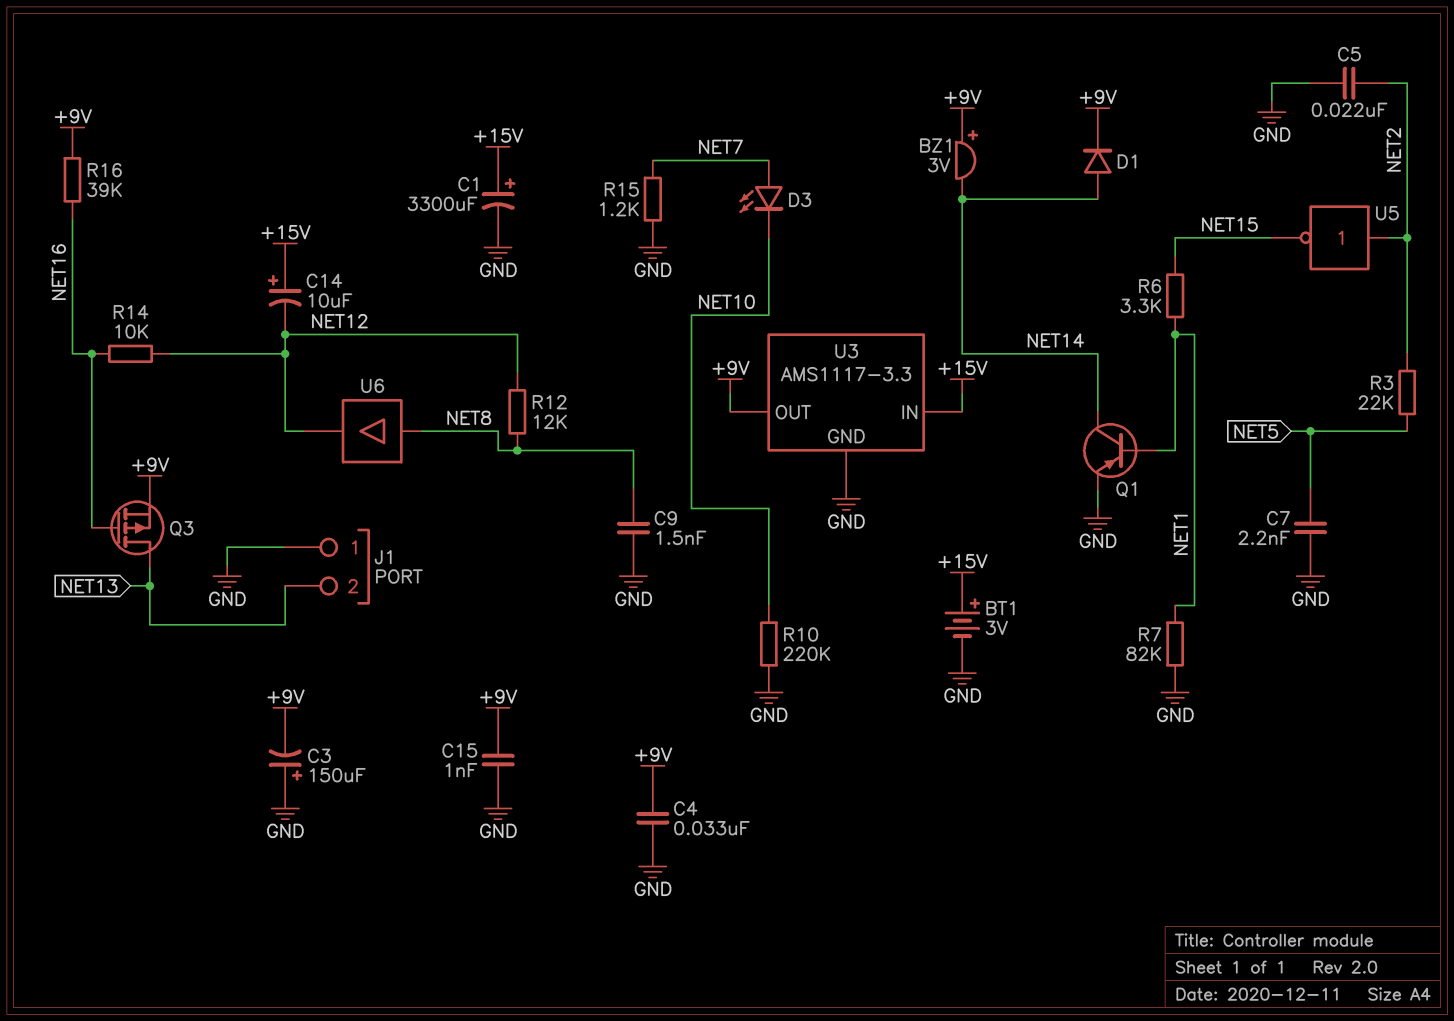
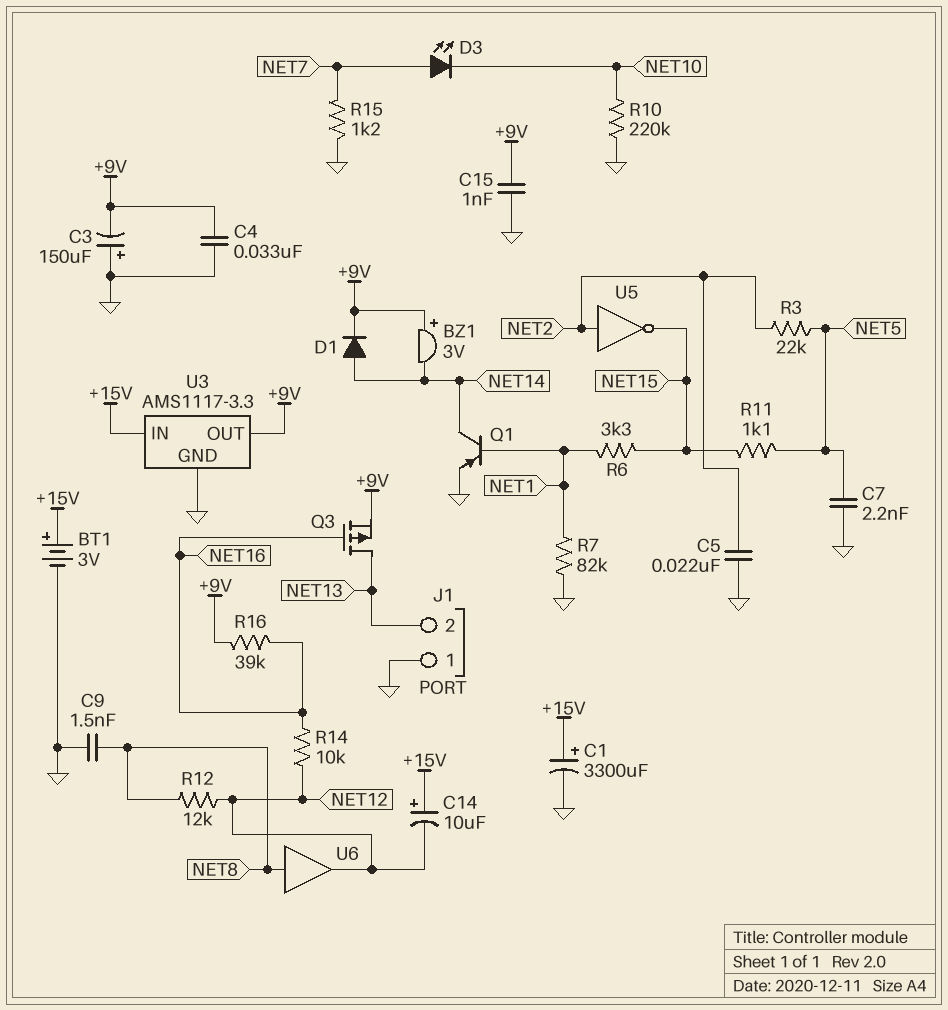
R11: none -> 1.1k (NET5, NET15)

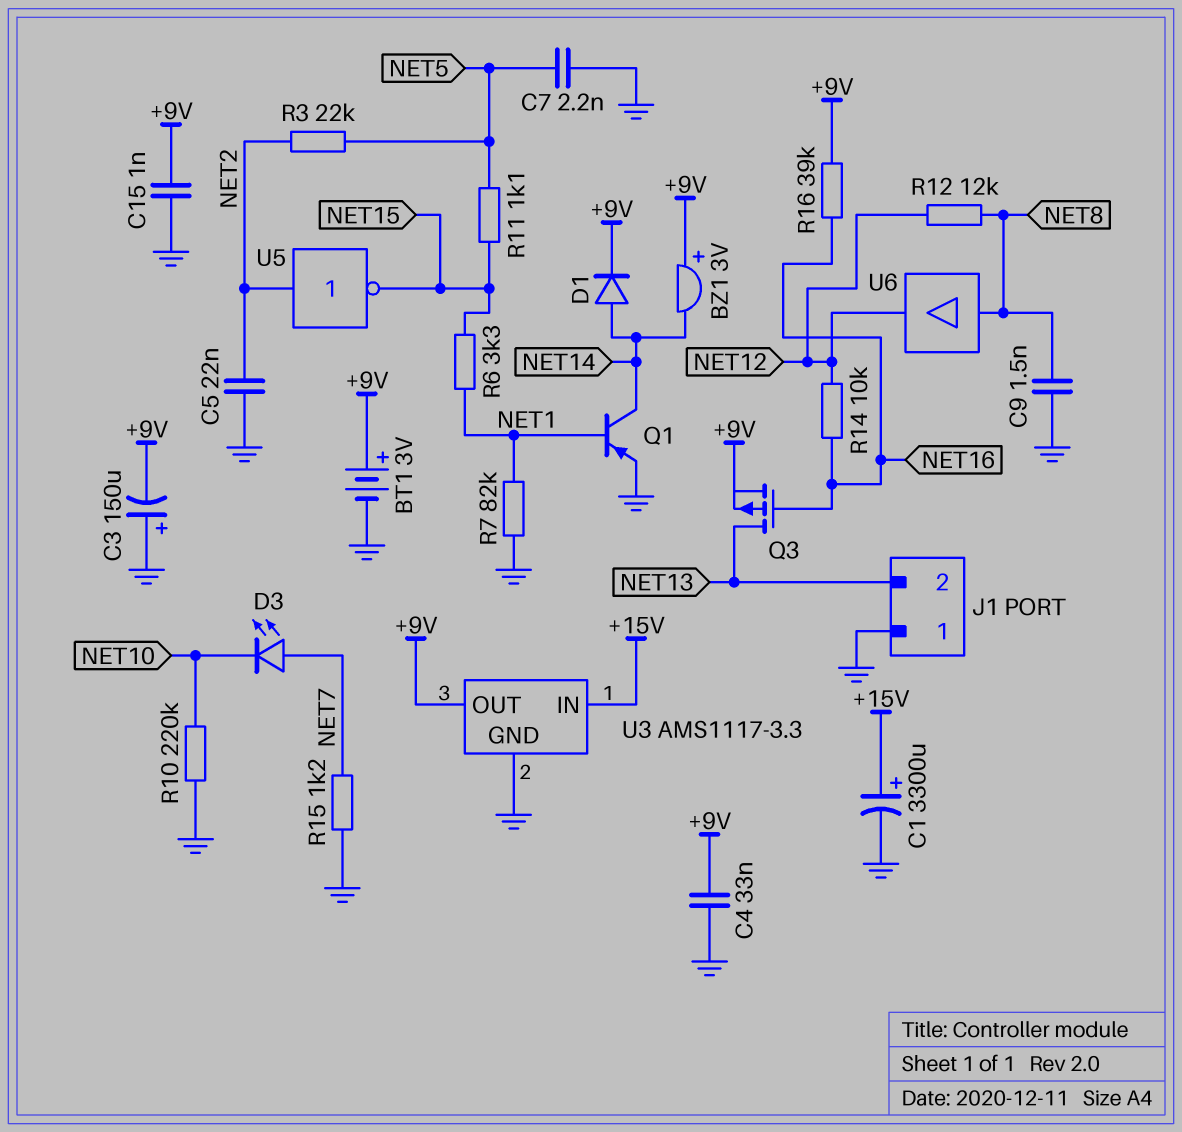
BT1: 3V (plus +15V, minus GND) -> 3V (plus +9V, minus GND)
C14: 10uF (plus +15V, minus NET12) -> none

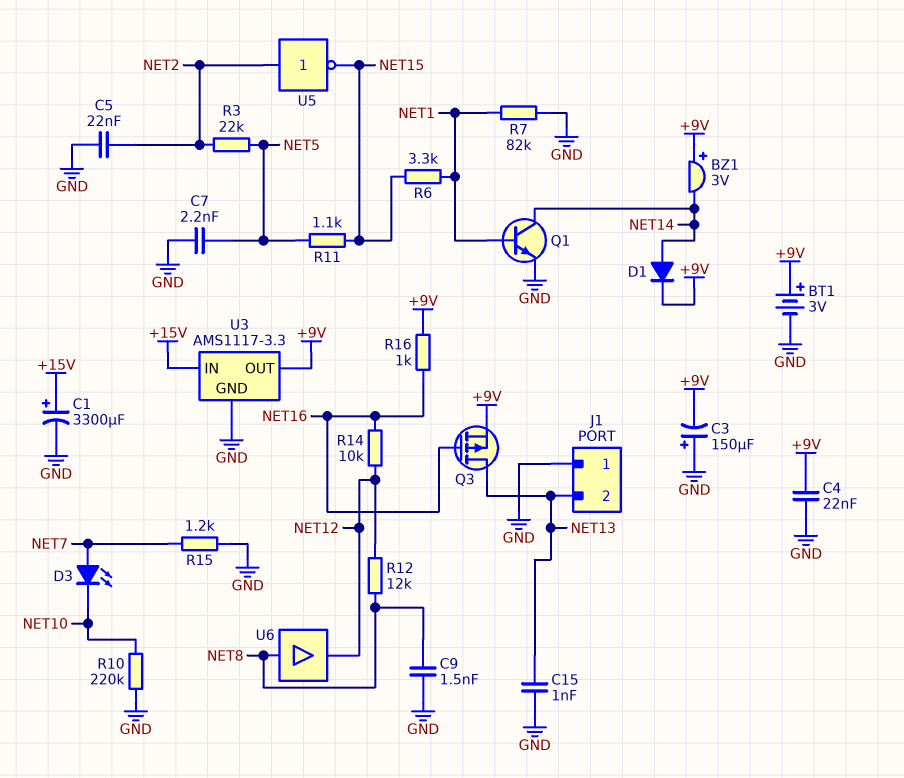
C4: 33nF (+9V, GND) -> 22nF (+9V, GND)
C15: 1nF (+9V, GND) -> 1nF (GND, NET13)
Q1: PNP (B NET1, C NET14, E GND) -> NPN (B NET1, C NET14, E GND)
R16: 39k (+9V, NET16) -> 1k (+9V, NET16)

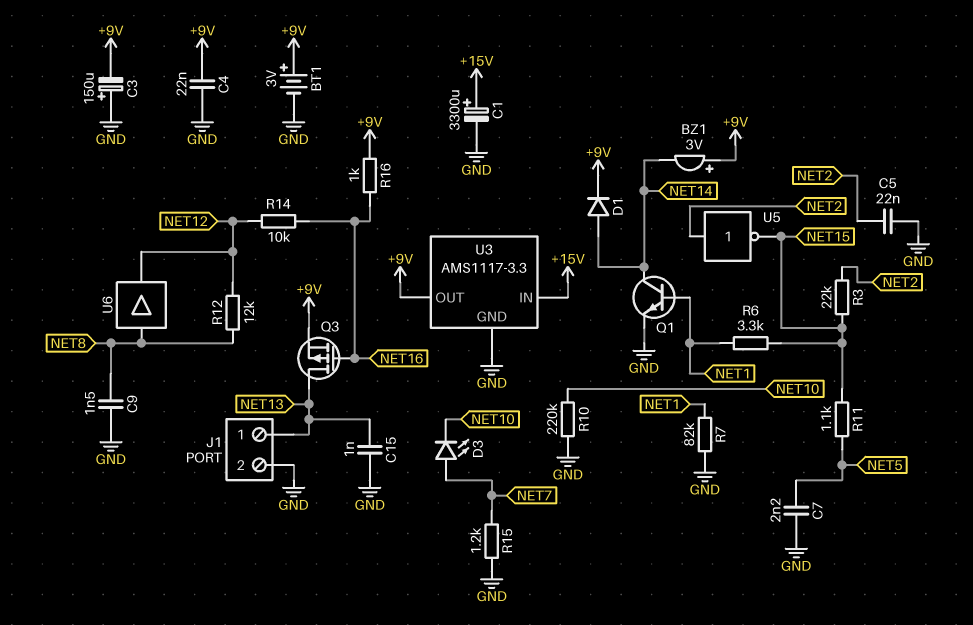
J1 pin 1: GND -> NET13
J1 pin 2: NET13 -> GND
R3: 22k (NET2, NET5) -> 22k (NET2, NET15)

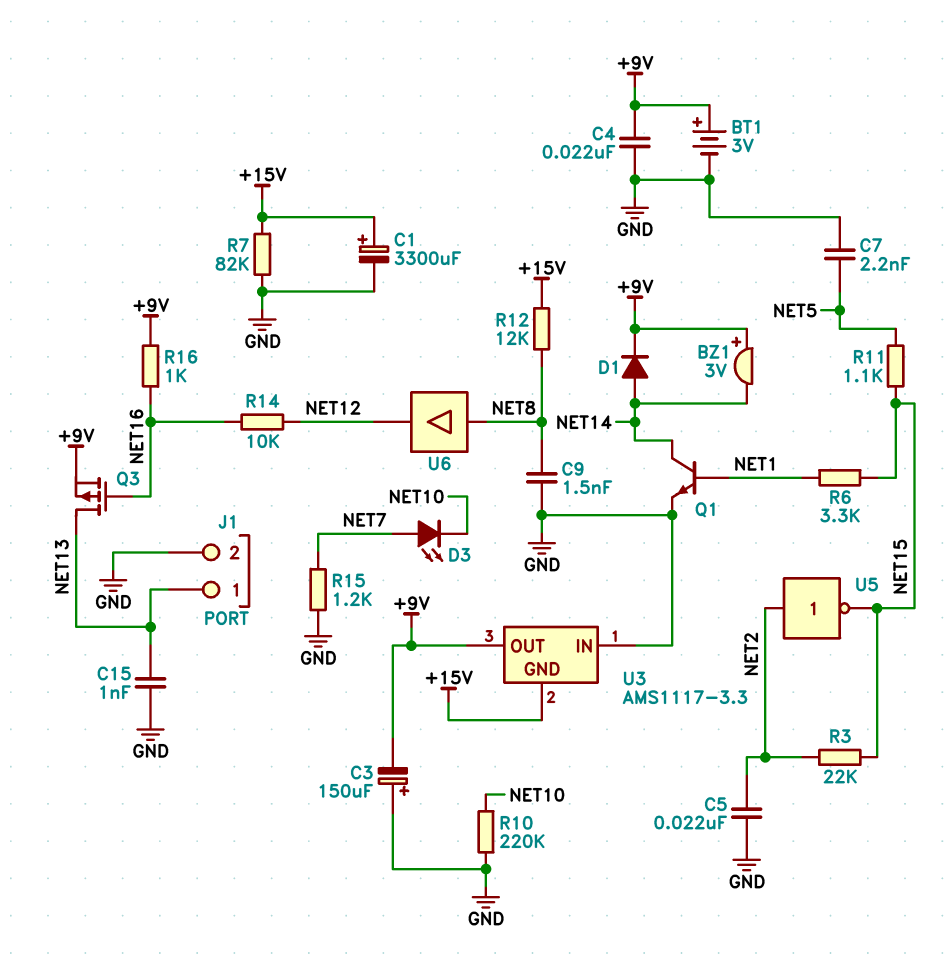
R7: 82k (GND, NET1) -> 82k (+15V, GND)
R12: 12k (NET8, NET12) -> 12k (+15V, NET8)
U3 pin GND: GND -> +15V
U3 pin IN: +15V -> GND

